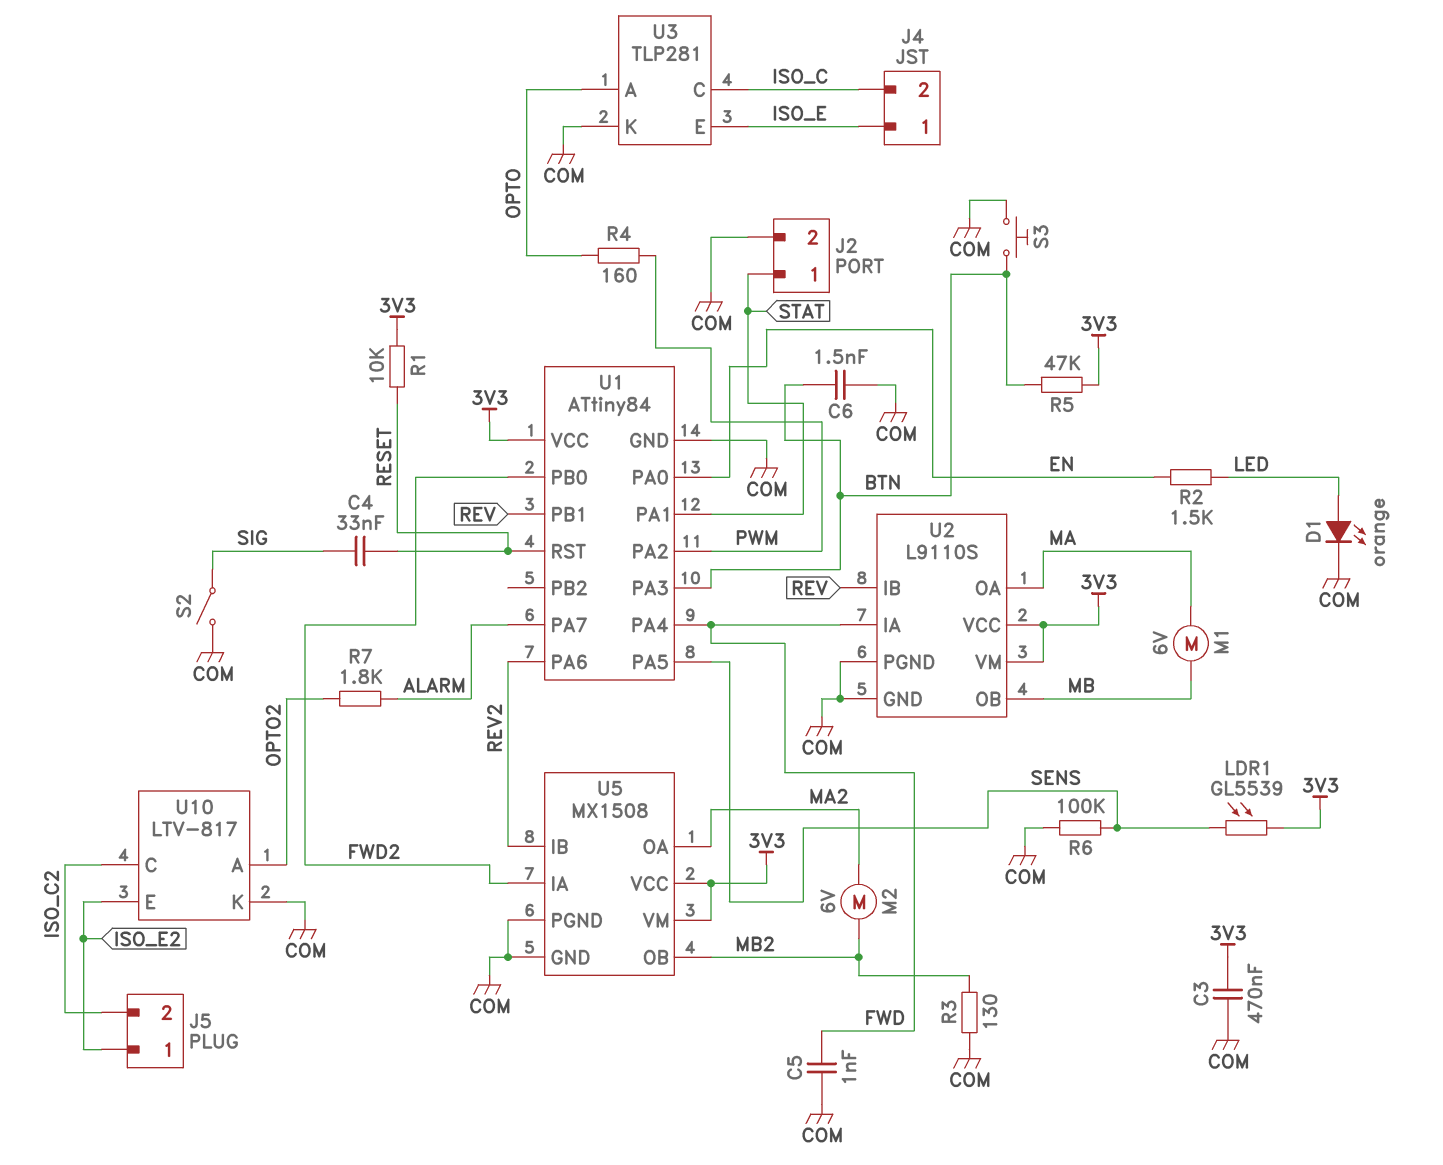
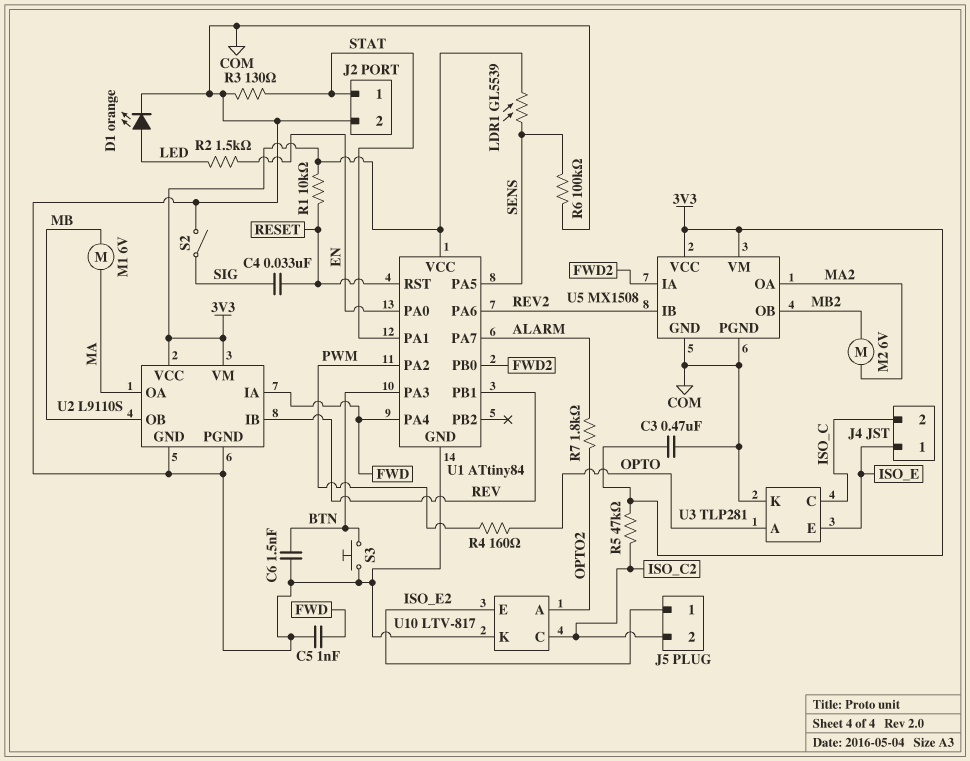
R3: 130 (COM, MB2) -> 130 (COM, STAT)
R5: 47k (3V3, BTN) -> 47k (3V3, ISO_C2)

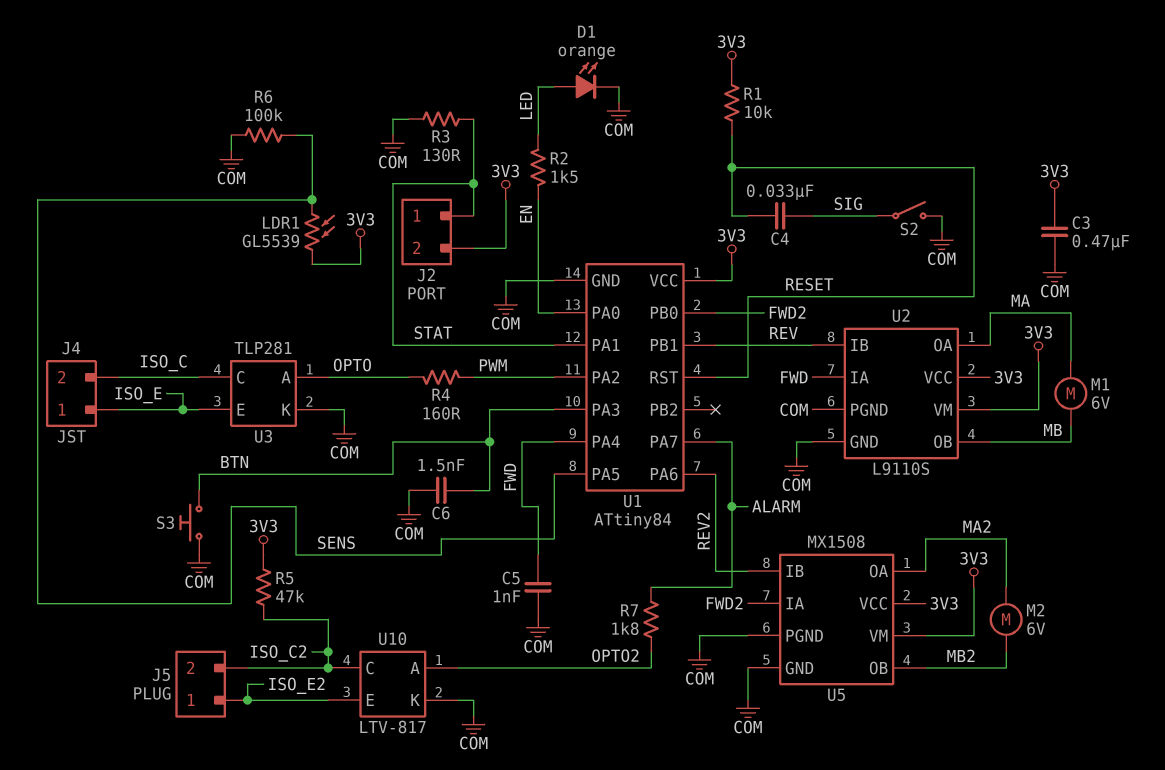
J2 pin 2: COM -> 3V3

